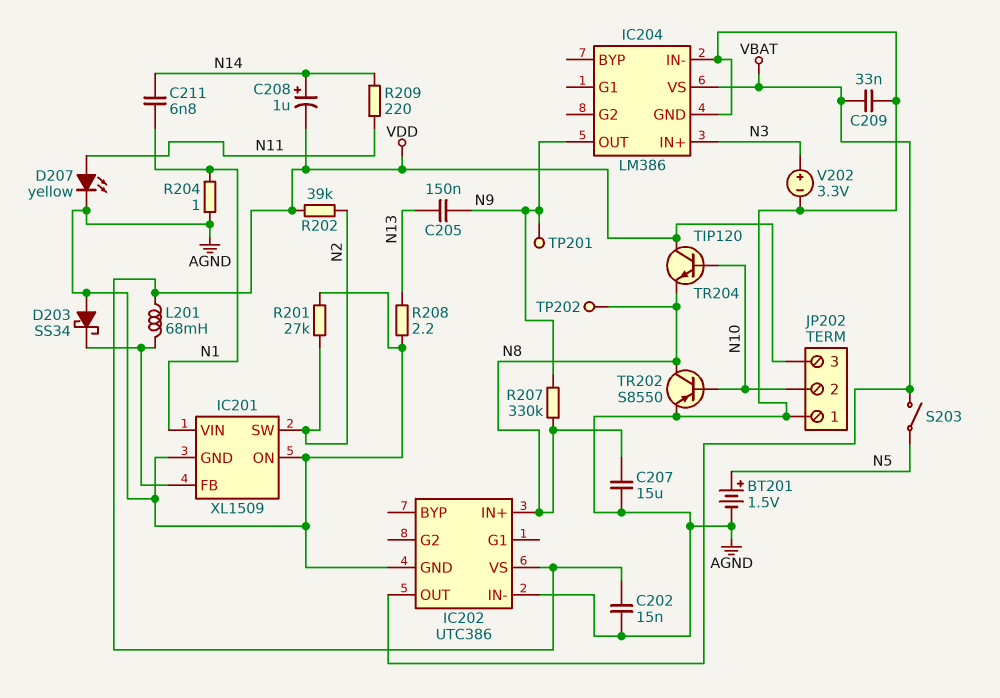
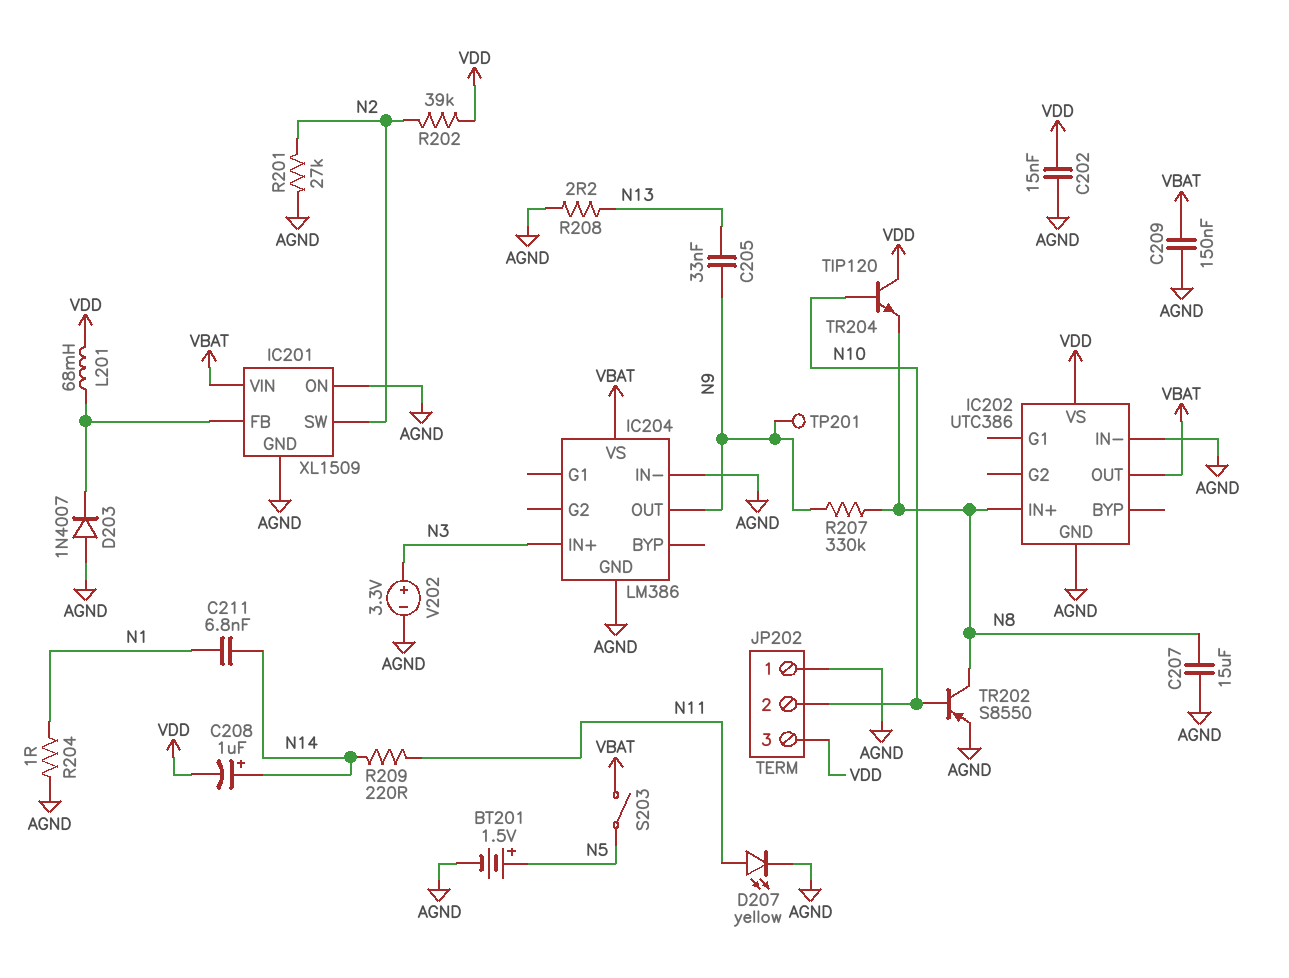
C205: 150nF (N9, N13) -> 33nF (N9, N13)
C209: 33nF (AGND, VBAT) -> 150nF (AGND, VBAT)
D203: schottky SS34 (A AGND, K IC201/FB) -> diode 1N4007 (A AGND, K IC201/FB)
IC201 pin VIN: N1 -> VBAT
TP202: test point (N8) -> none

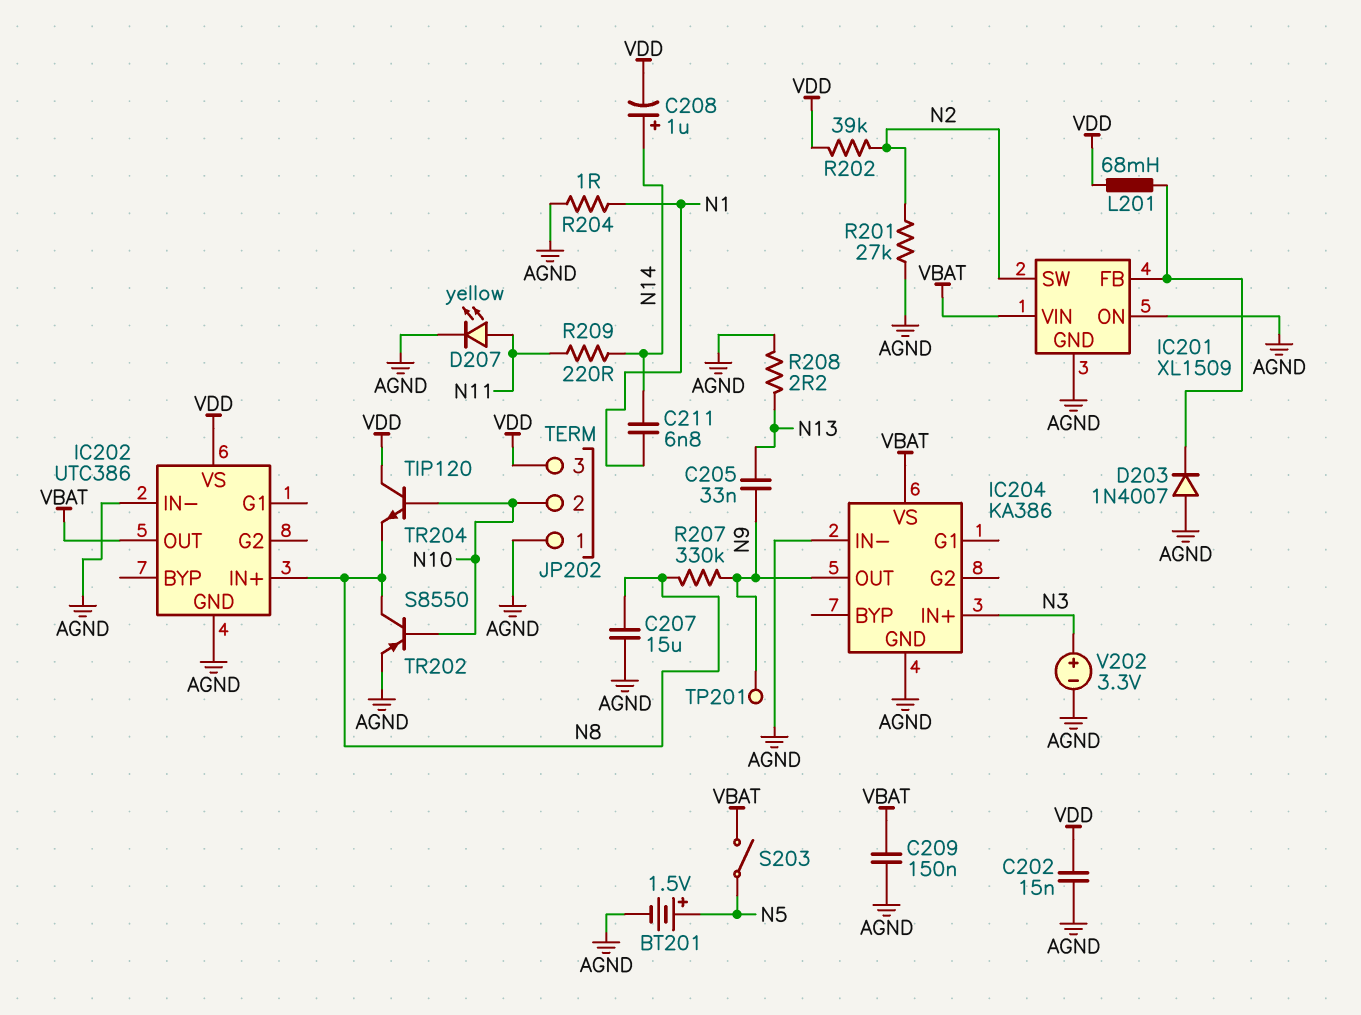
IC204: LM386 -> KA386

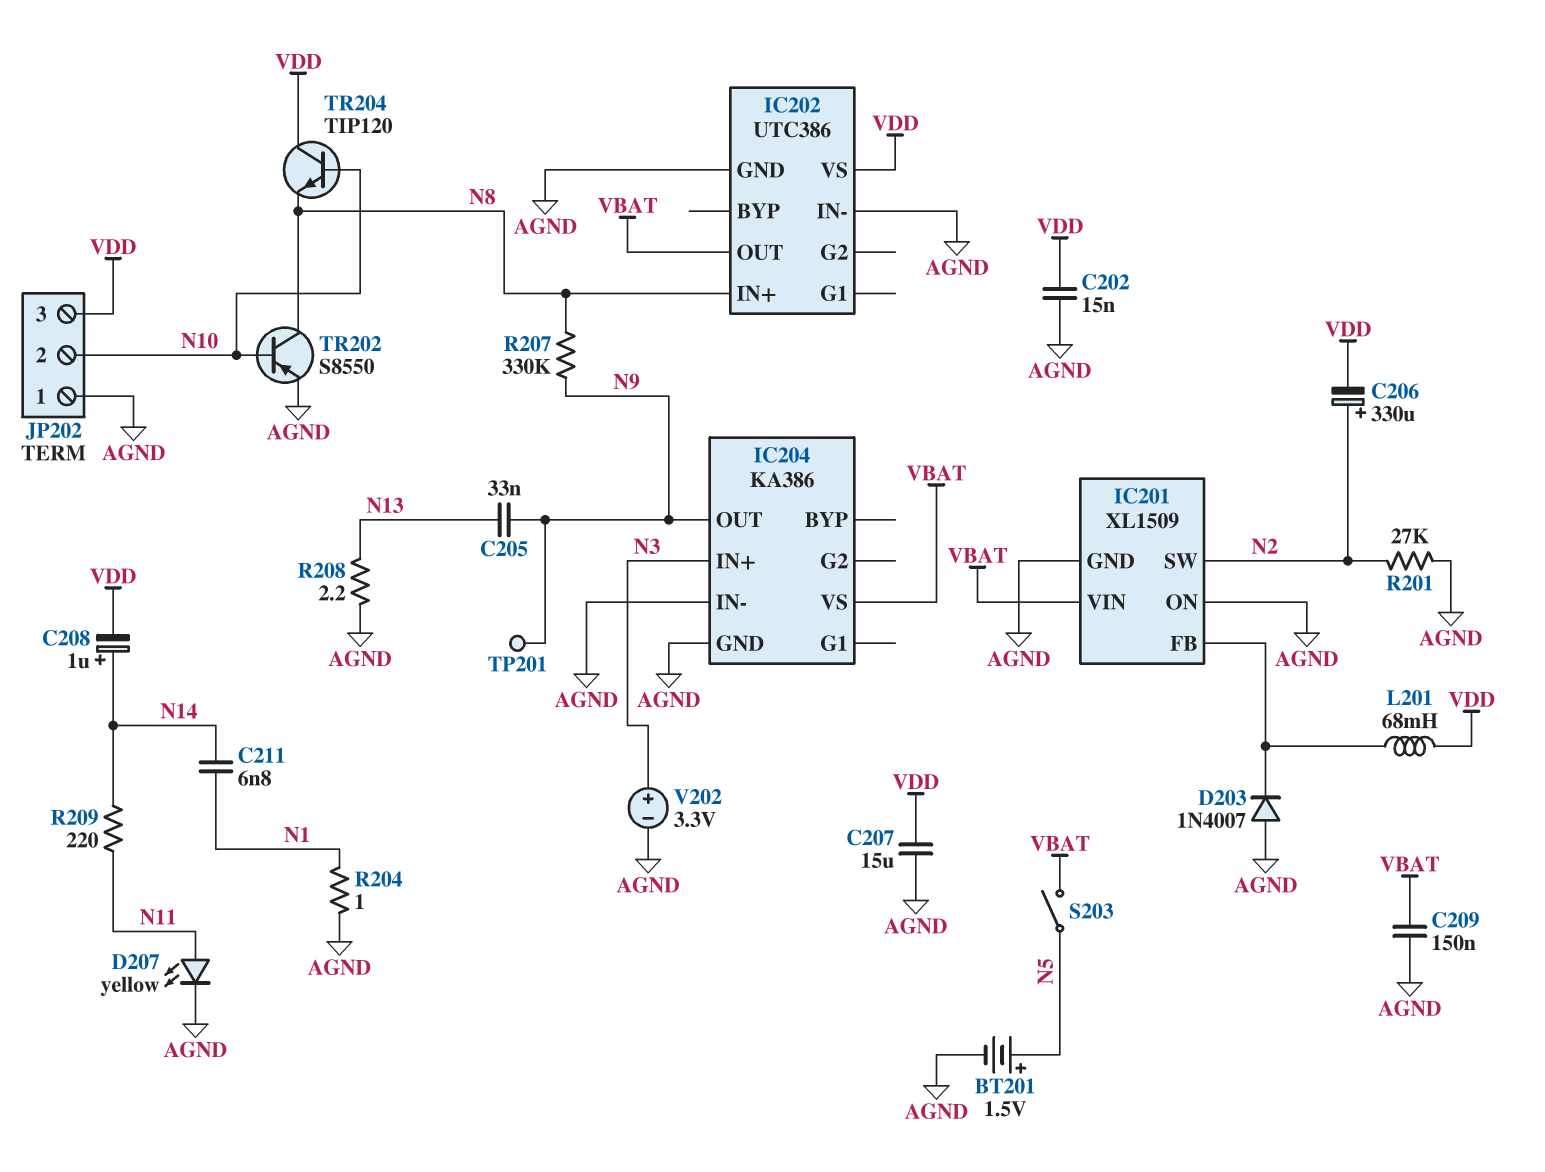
C206: none -> 330uF (plus N2, minus VDD)
C207: 15uF (AGND, N8) -> 15uF (AGND, VDD)
R202: 39k (N2, VDD) -> none

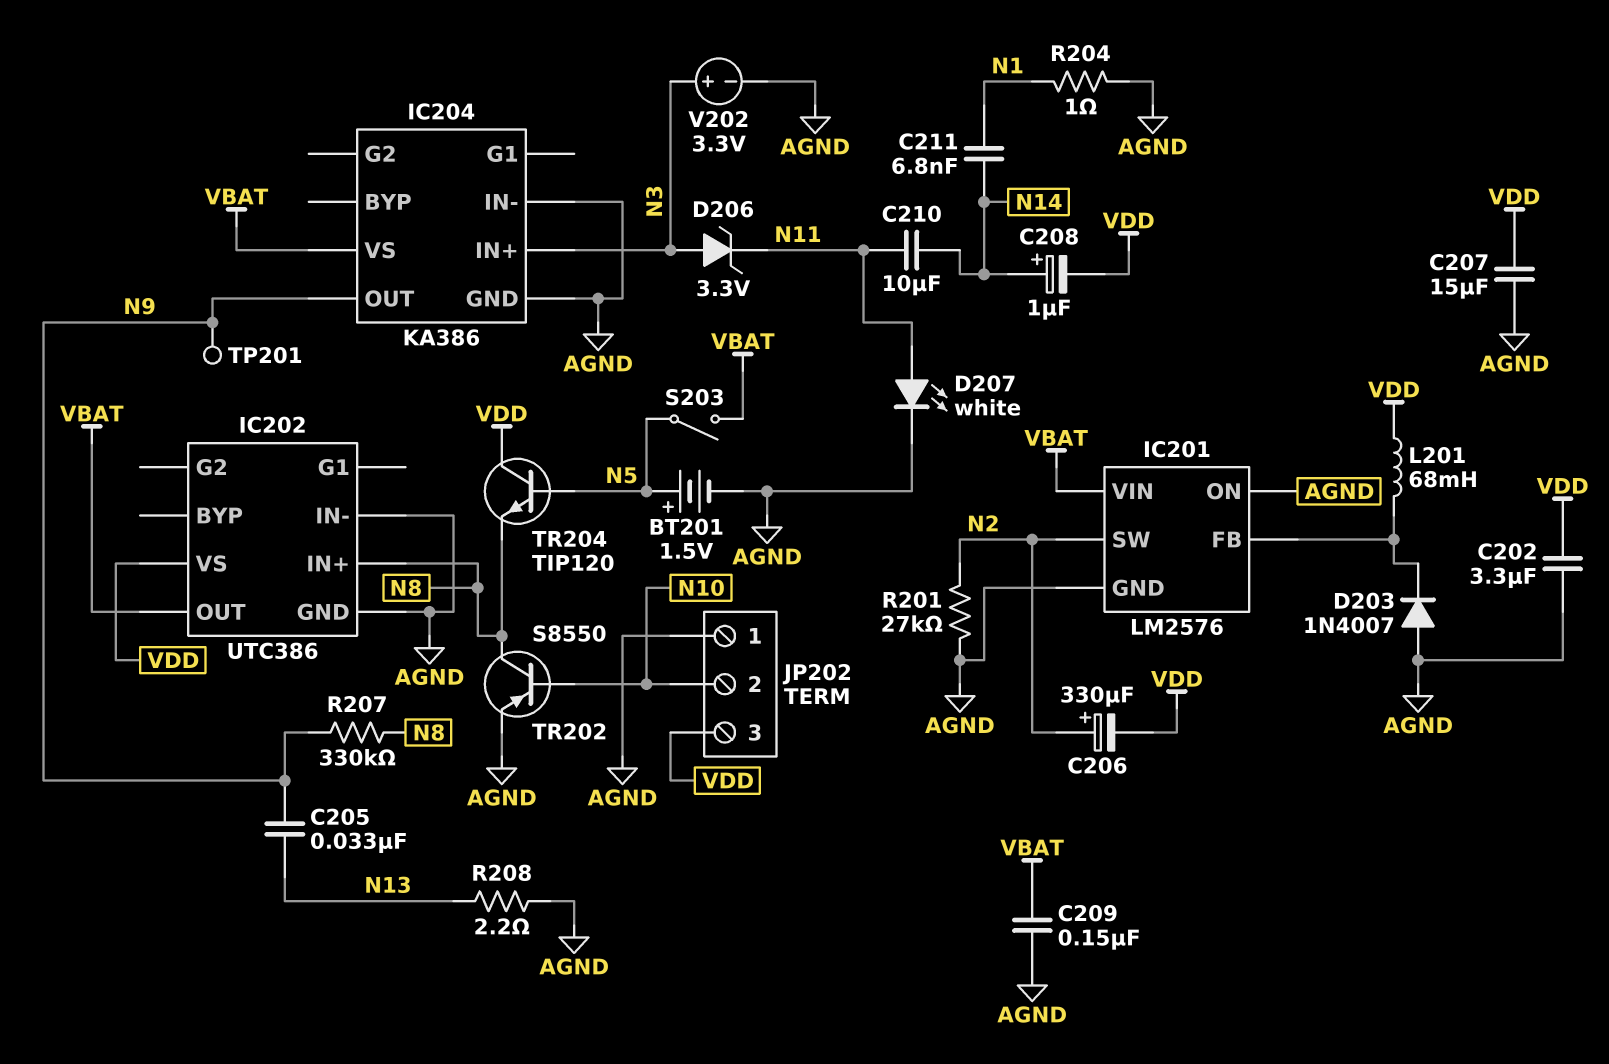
C202: 15nF (AGND, VDD) -> 3.3uF (AGND, VDD)
C210: none -> 10uF (N11, N14)
D206: none -> zener 3.3V (A N3, K N11)
D207: LED yellow (A N11, K AGND) -> LED white (A N11, K AGND)
IC201: XL1509 -> LM2576
R209: 220 (N11, N14) -> none
TR204: NPN TIP120 (B N10, C VDD, E N8) -> NPN TIP120 (B N5, C VDD, E N8)

